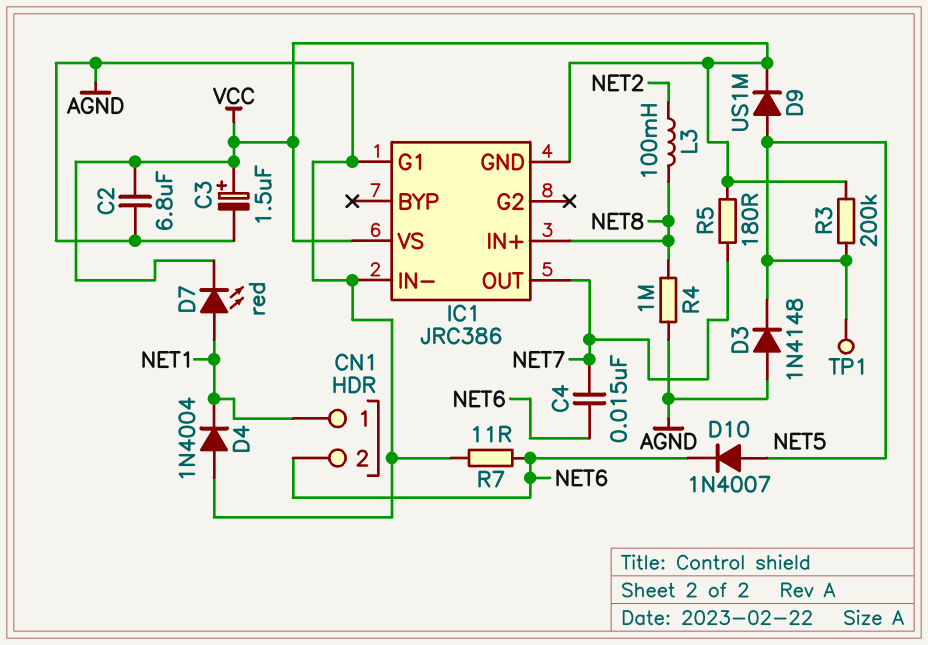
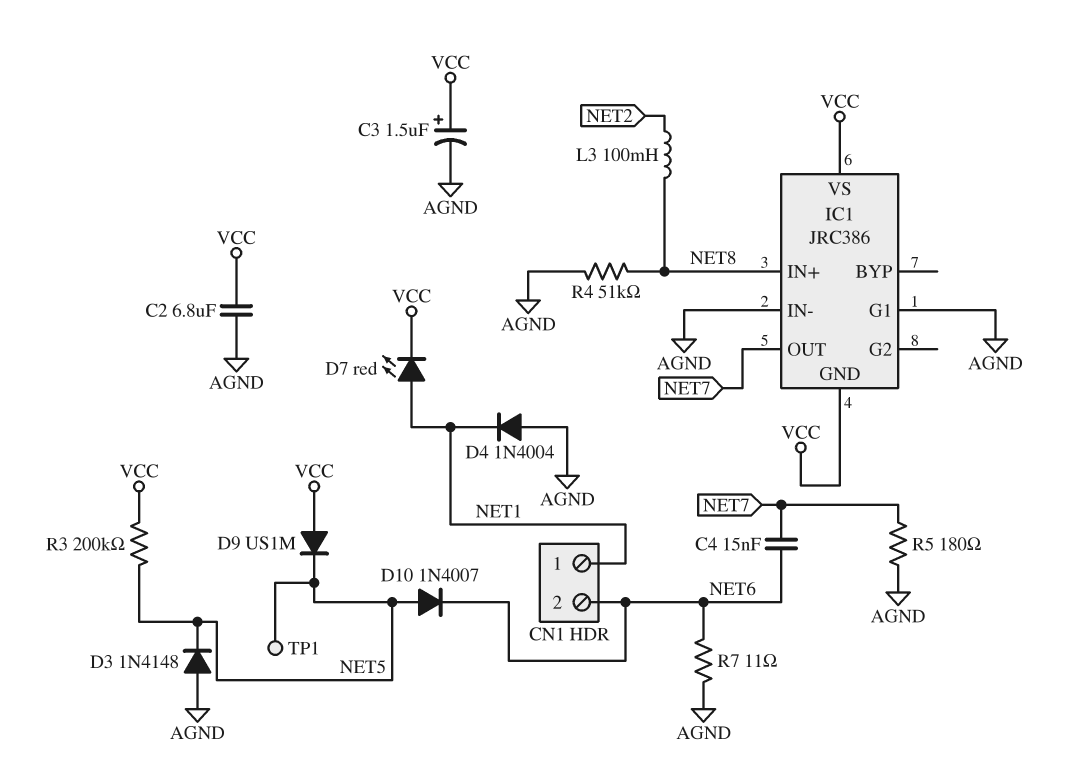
D9: diode US1M (A NET5, K VCC) -> diode US1M (A VCC, K NET5)
R4: 1M (AGND, NET8) -> 51k (AGND, NET8)
R5: 180 (NET7, VCC) -> 180 (AGND, NET7)

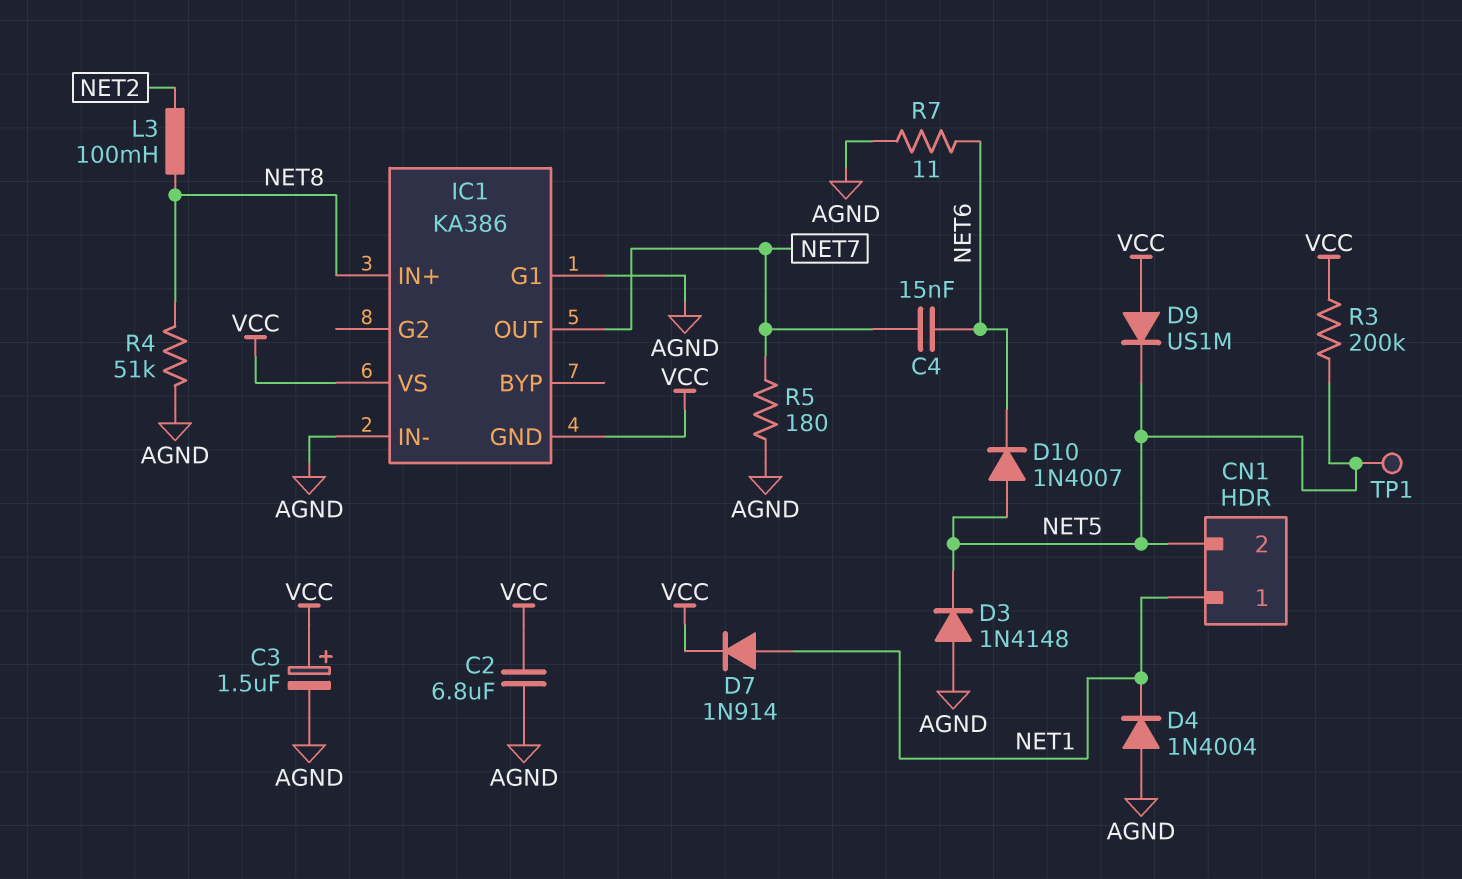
CN1 pin 2: NET6 -> NET5
D7: LED red (A NET1, K VCC) -> diode 1N914 (A NET1, K VCC)
IC1: JRC386 -> KA386

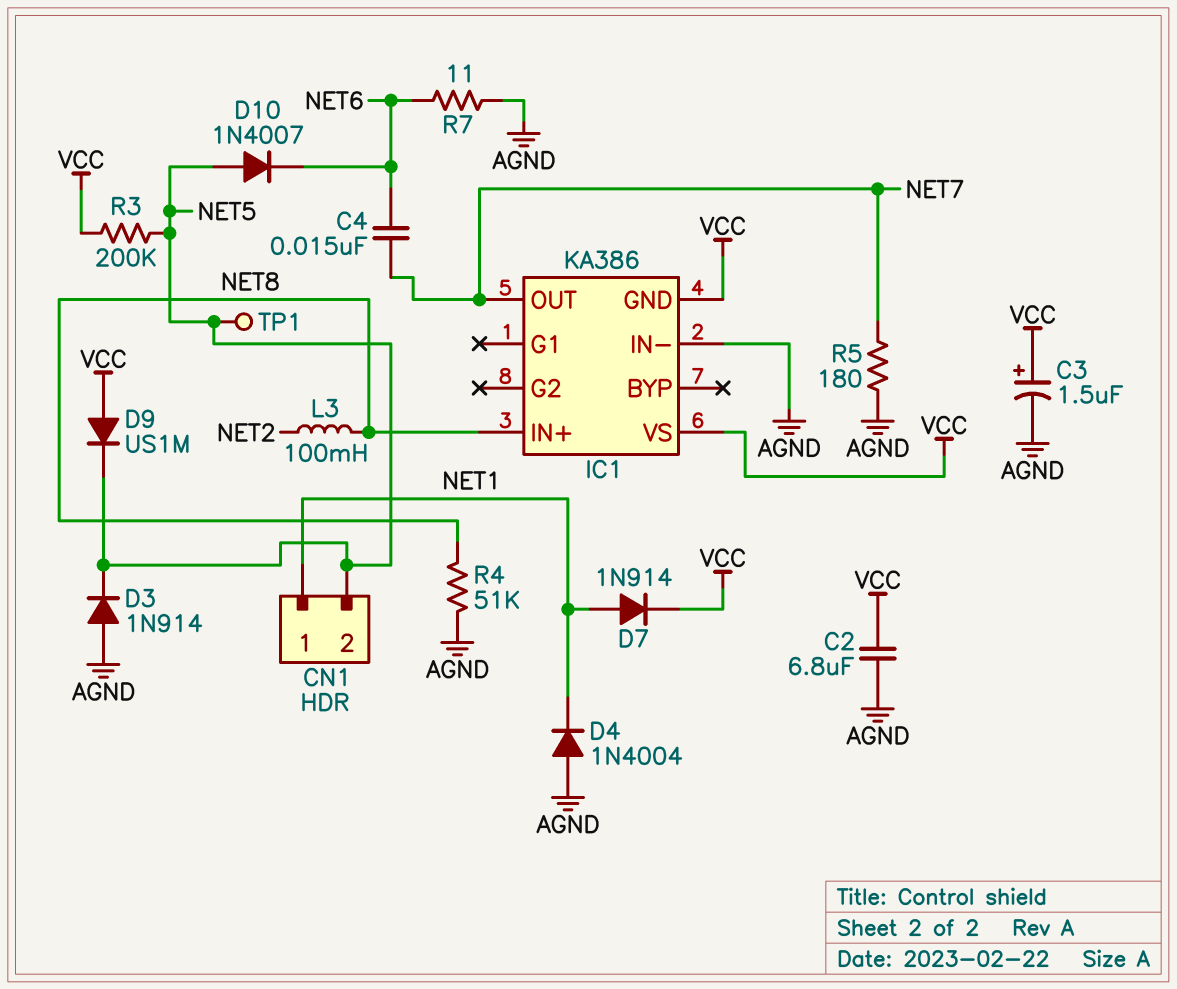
D3: diode 1N4148 (A AGND, K NET5) -> diode 1N914 (A AGND, K NET5)
IC1 pin G1: AGND -> none

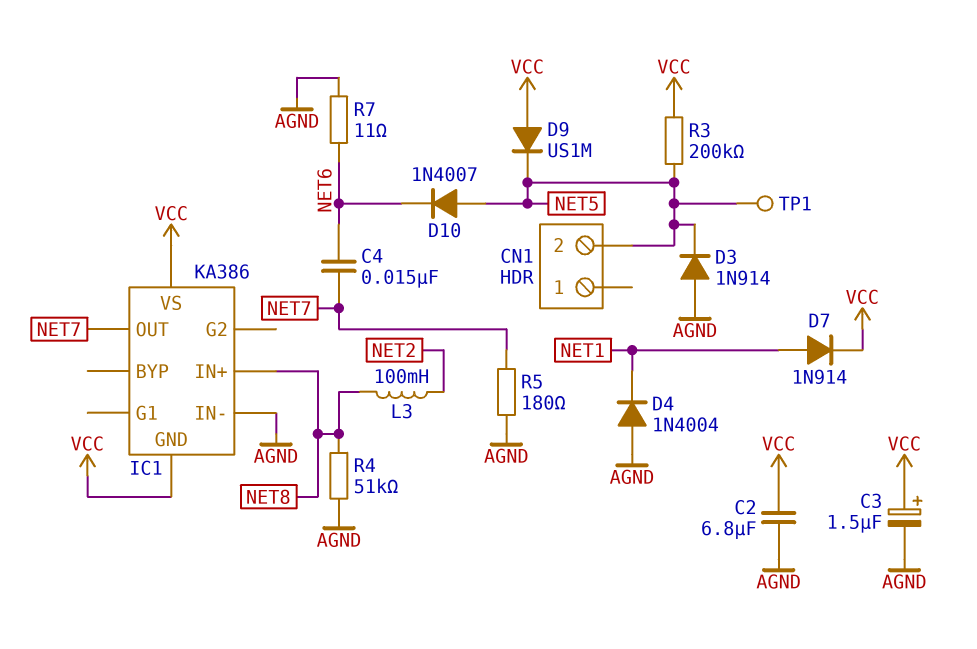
CN1 pin 1: NET1 -> none

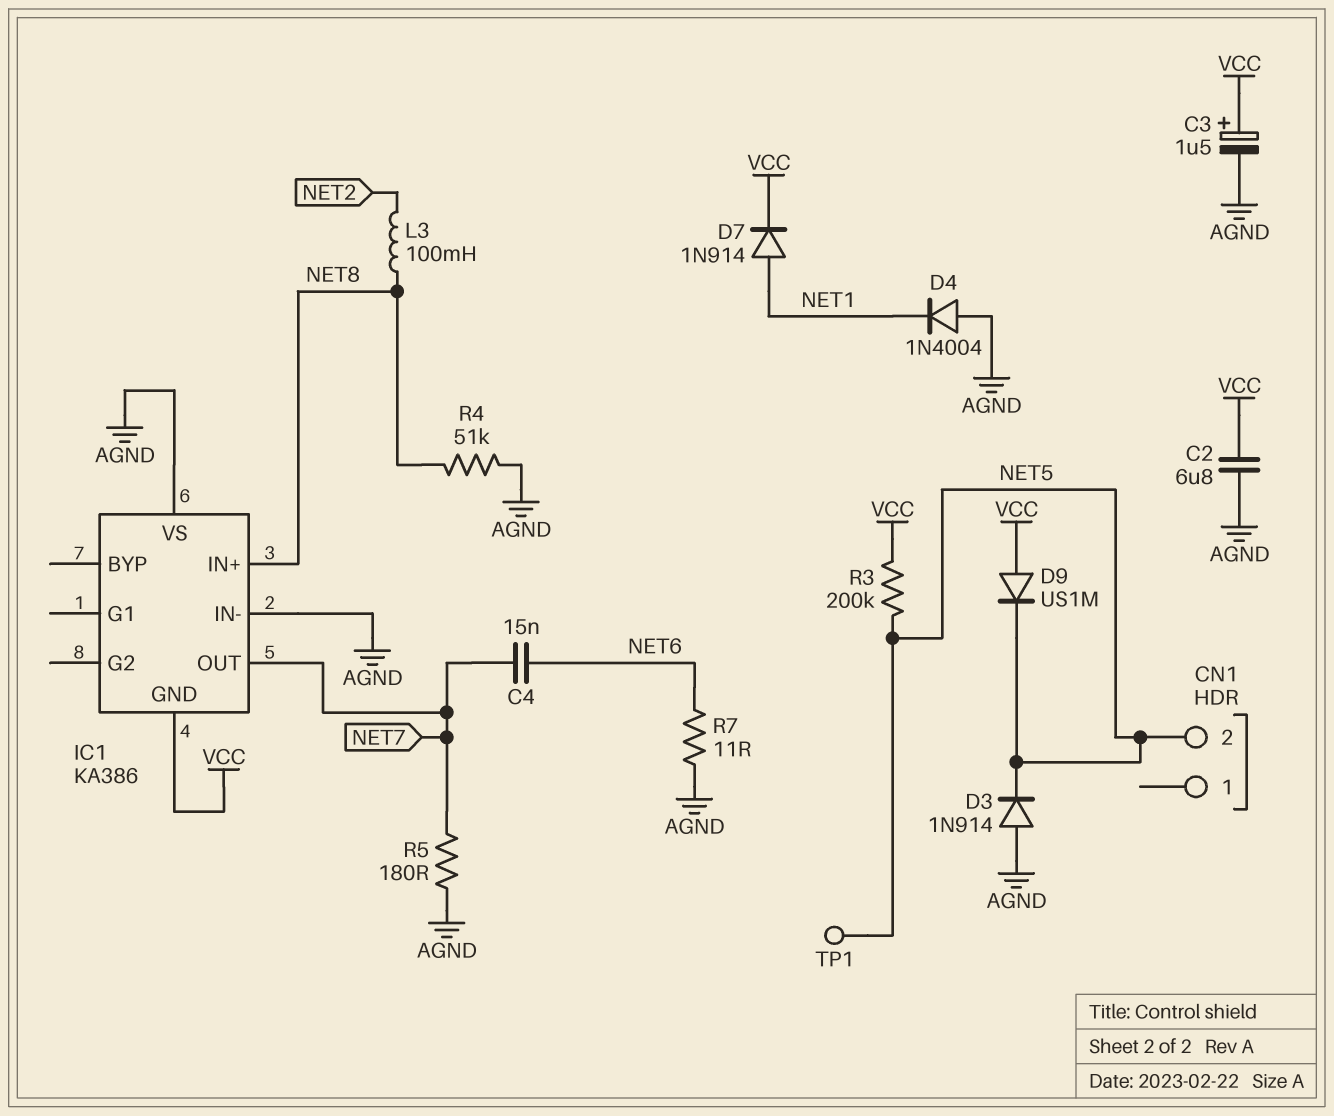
D10: diode 1N4007 (A NET5, K NET6) -> none
IC1 pin VS: VCC -> AGND

